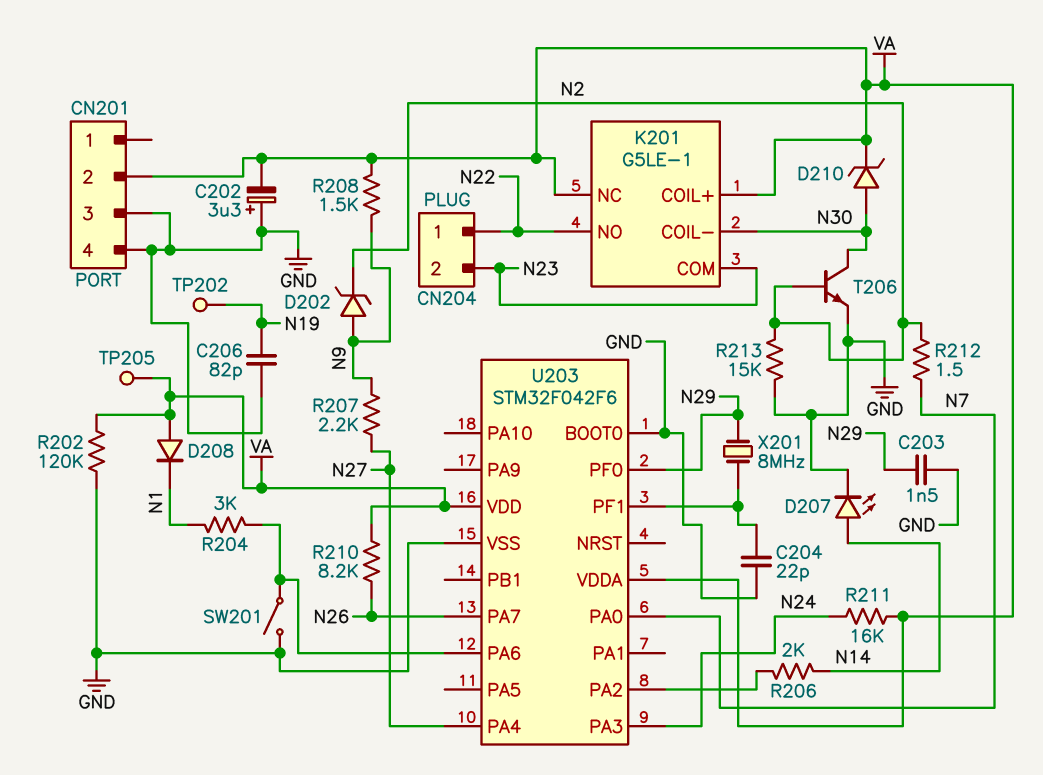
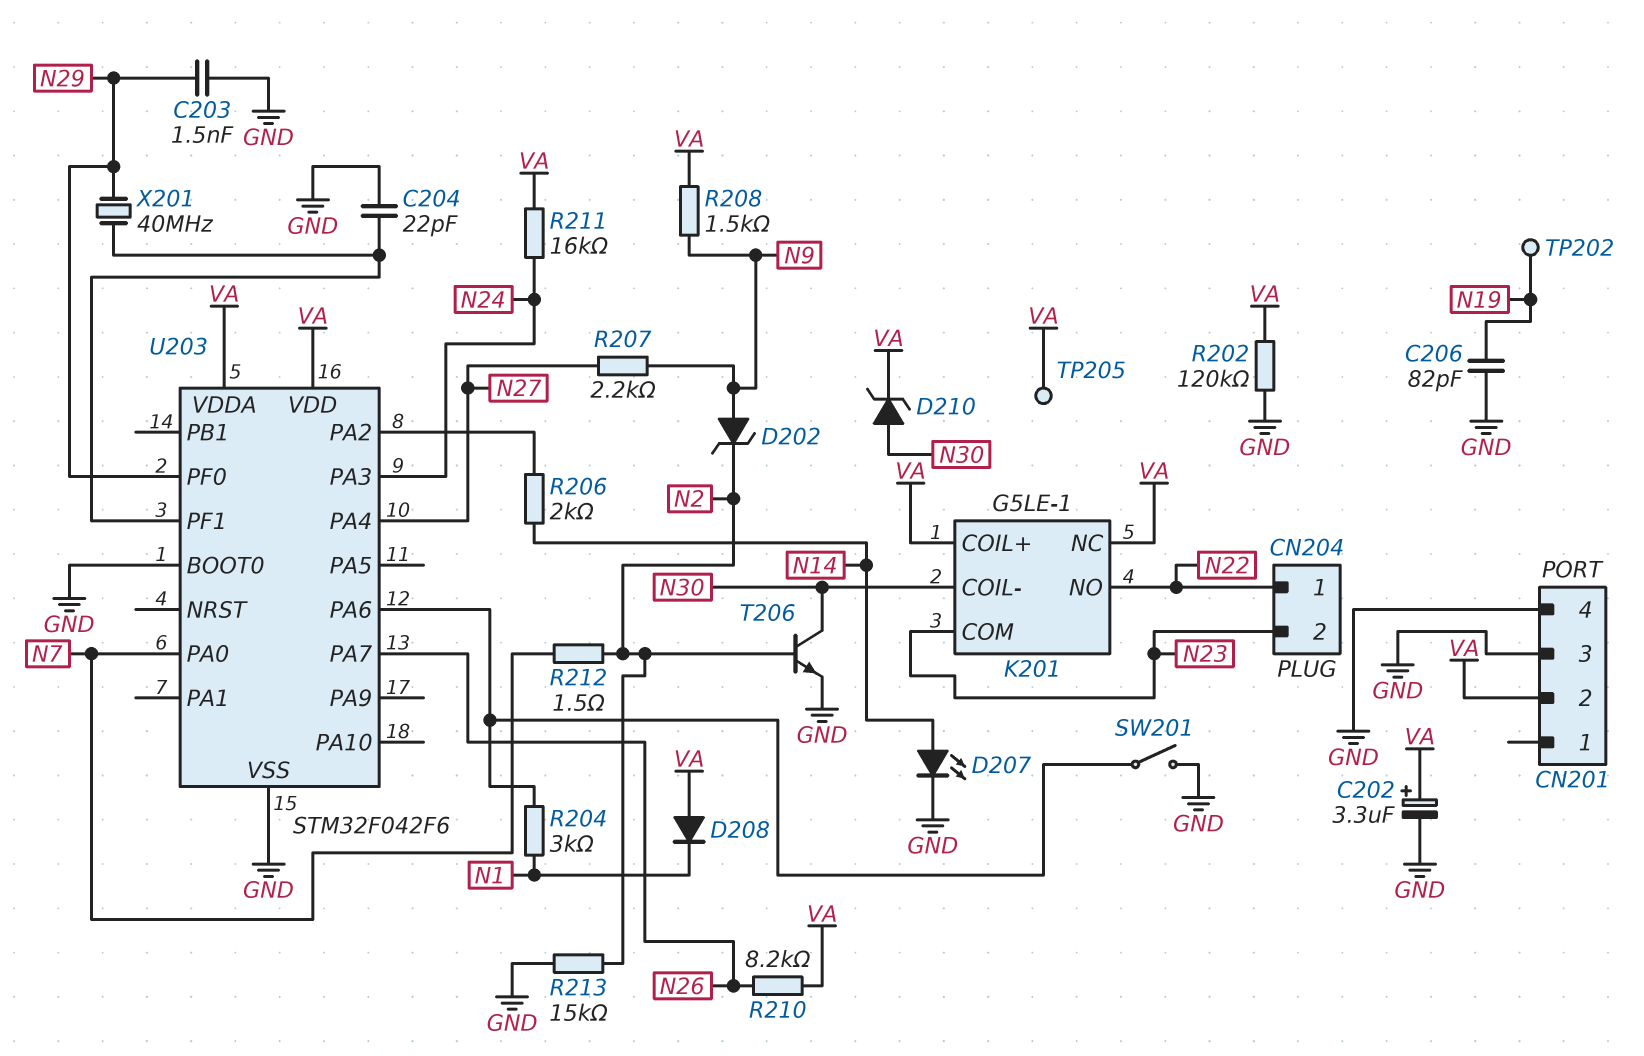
C202: 3.3uF (plus GND, minus VA) -> 3.3uF (plus VA, minus GND)
X201: 8MHz (N29, U203/PF1) -> 40MHz (N29, U203/PF1)

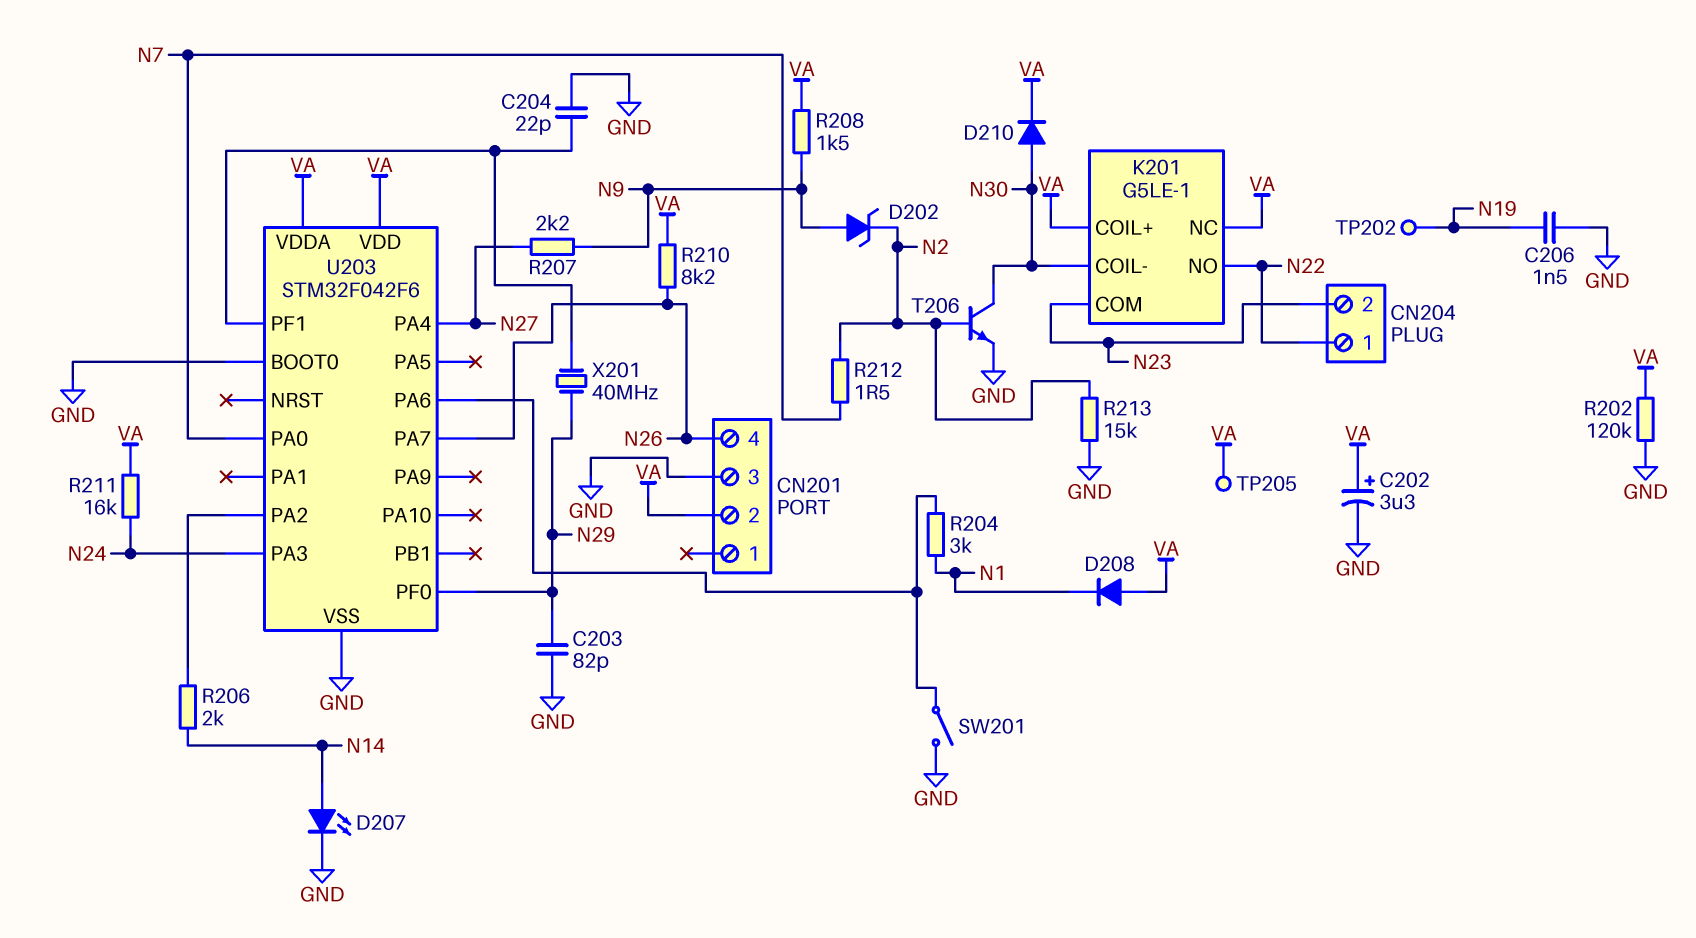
C203: 1.5nF (GND, N29) -> 82pF (GND, N29)
C206: 82pF (GND, N19) -> 1.5nF (GND, N19)
CN201 pin 4: GND -> N26
D210: zener (A N30, K VA) -> diode (A N30, K VA)

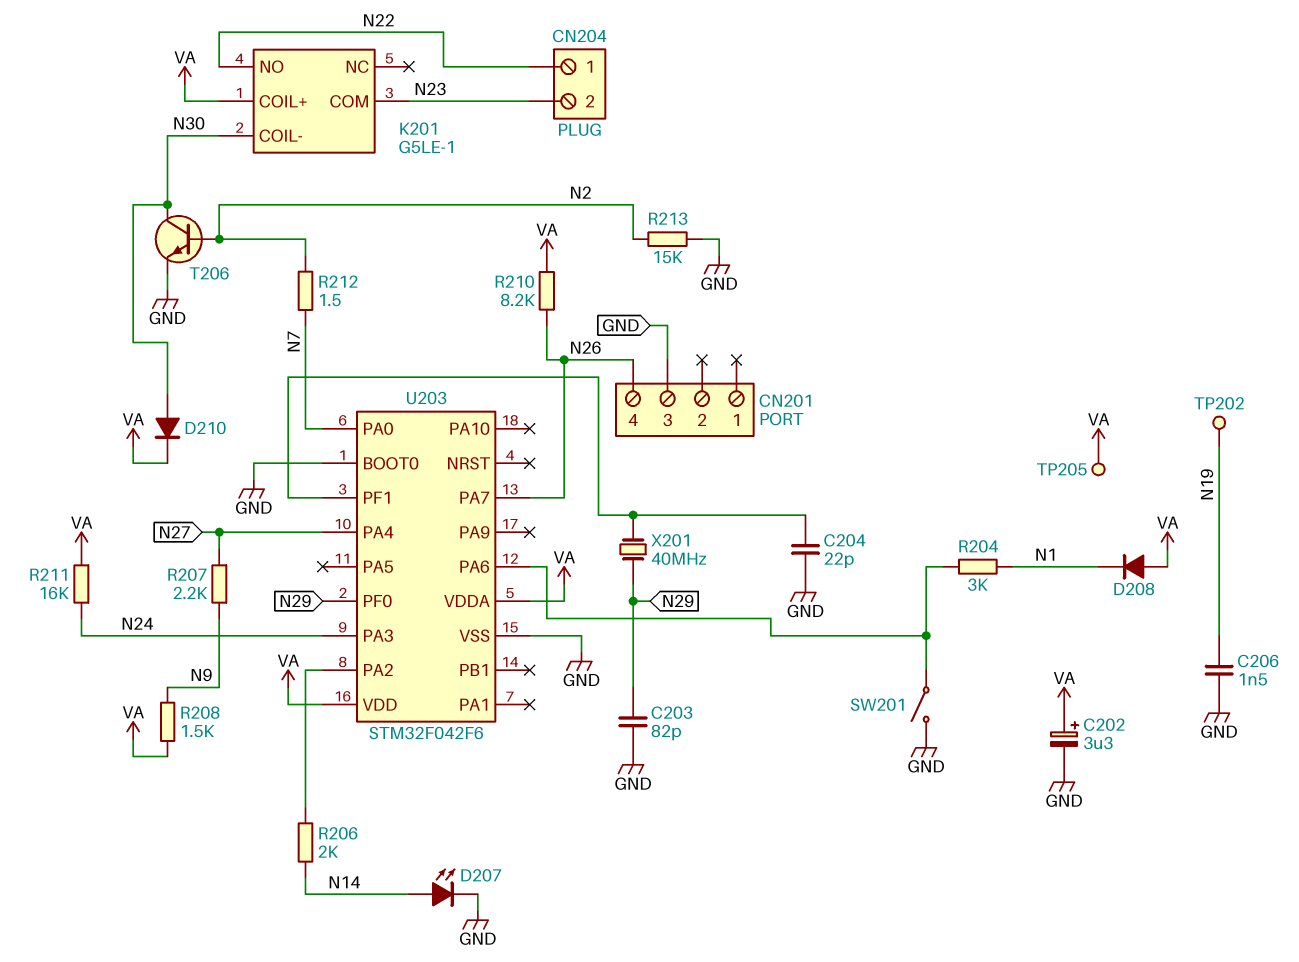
CN201 pin 2: VA -> none
D202: zener (A N9, K N2) -> none
K201 pin NC: VA -> none
R202: 120k (GND, VA) -> none

